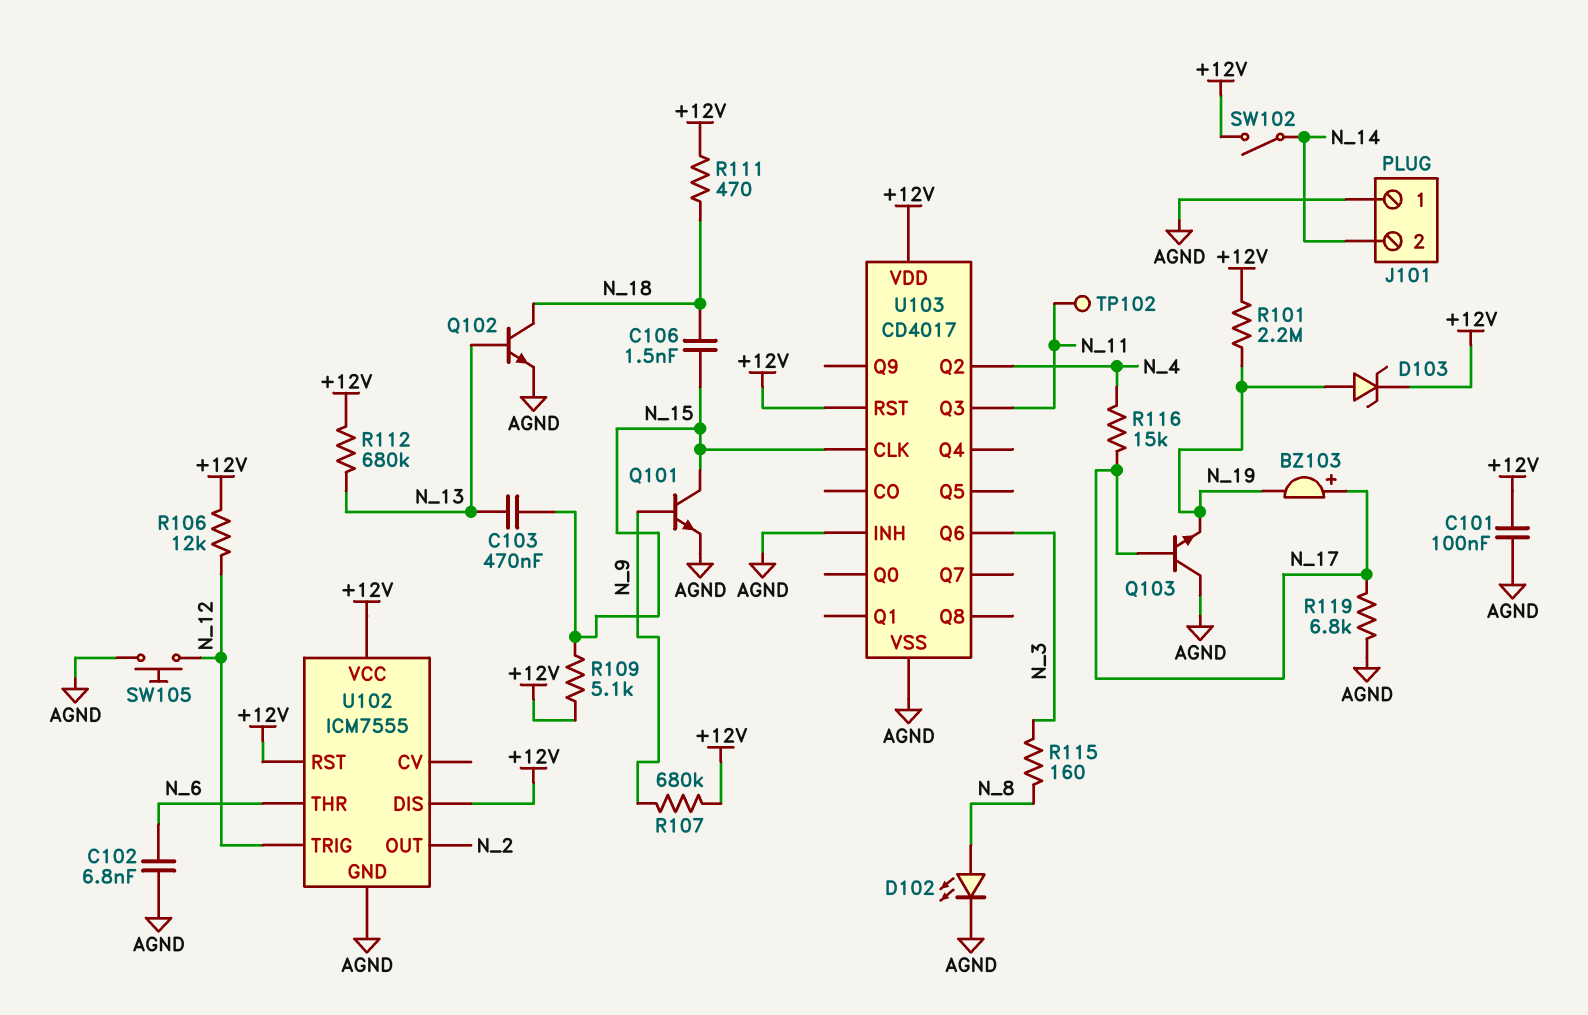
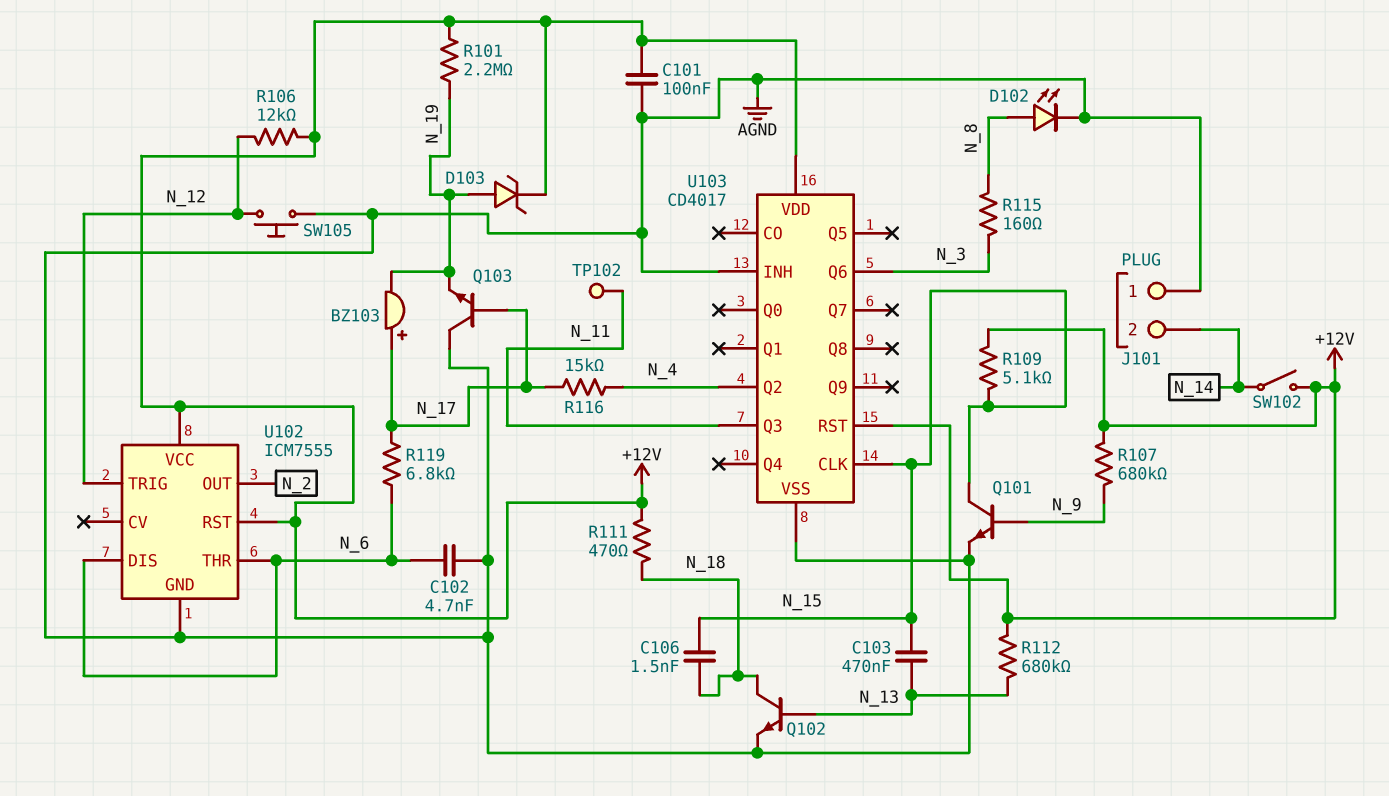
C102: 6.8nF (AGND, N_6) -> 4.7nF (AGND, N_6)
R119: 6.8k (AGND, N_17) -> 6.8k (N_6, N_17)
U102 pin DIS: +12V -> N_6

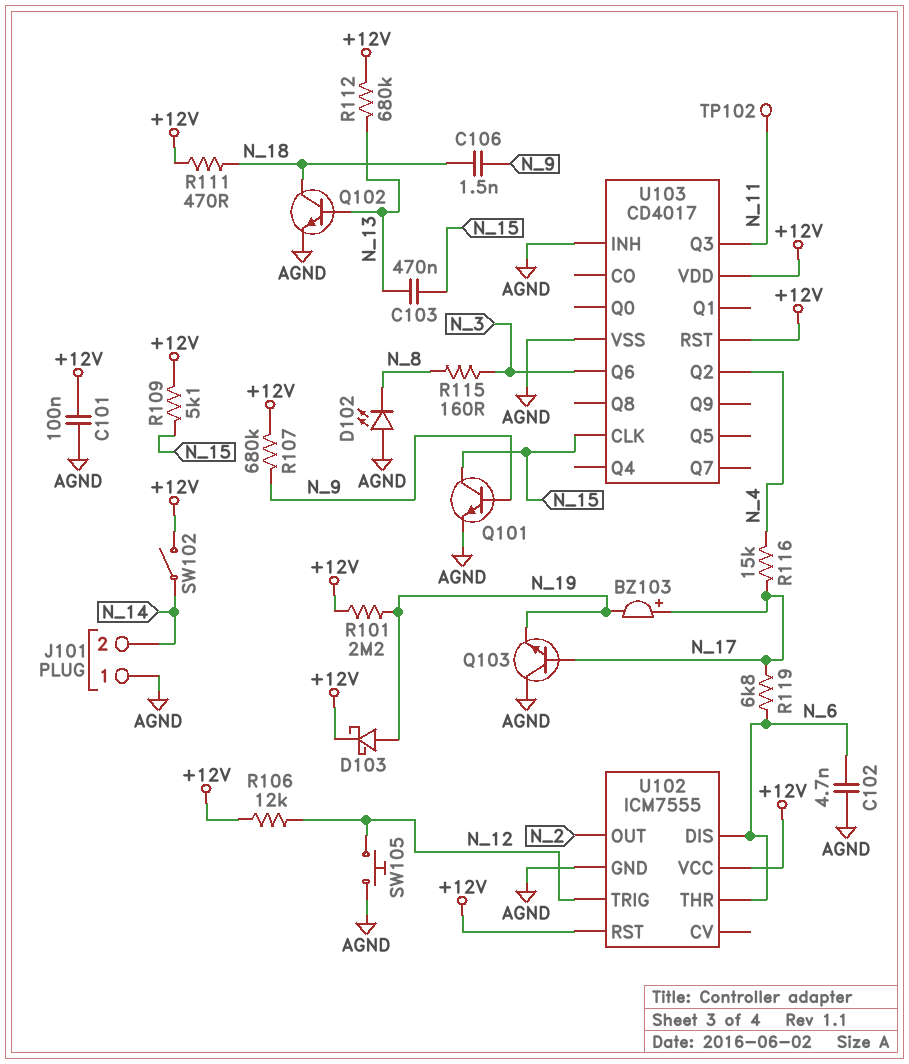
C106: 1.5nF (N_15, N_18) -> 1.5nF (N_9, N_18)
D102: LED (A N_8, K AGND) -> LED (A AGND, K N_8)
D103: zener (A N_19, K +12V) -> schottky (A N_19, K +12V)

